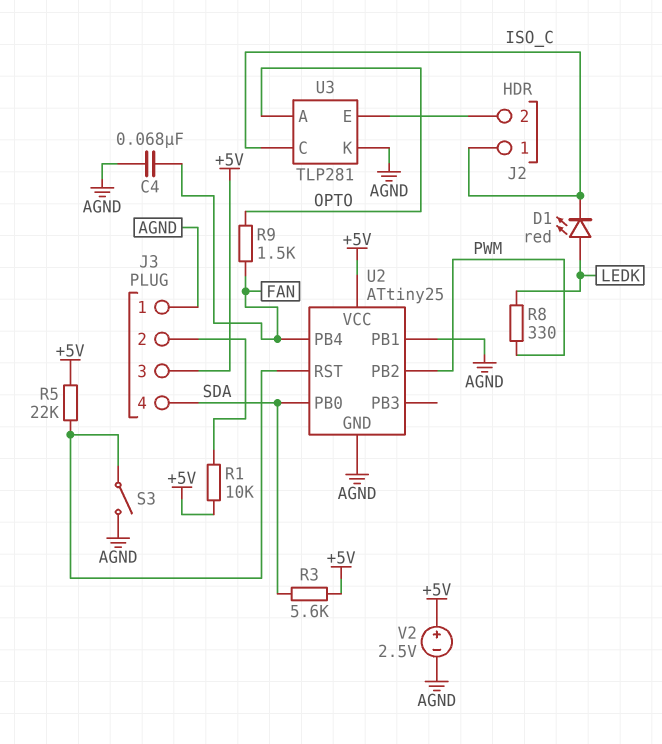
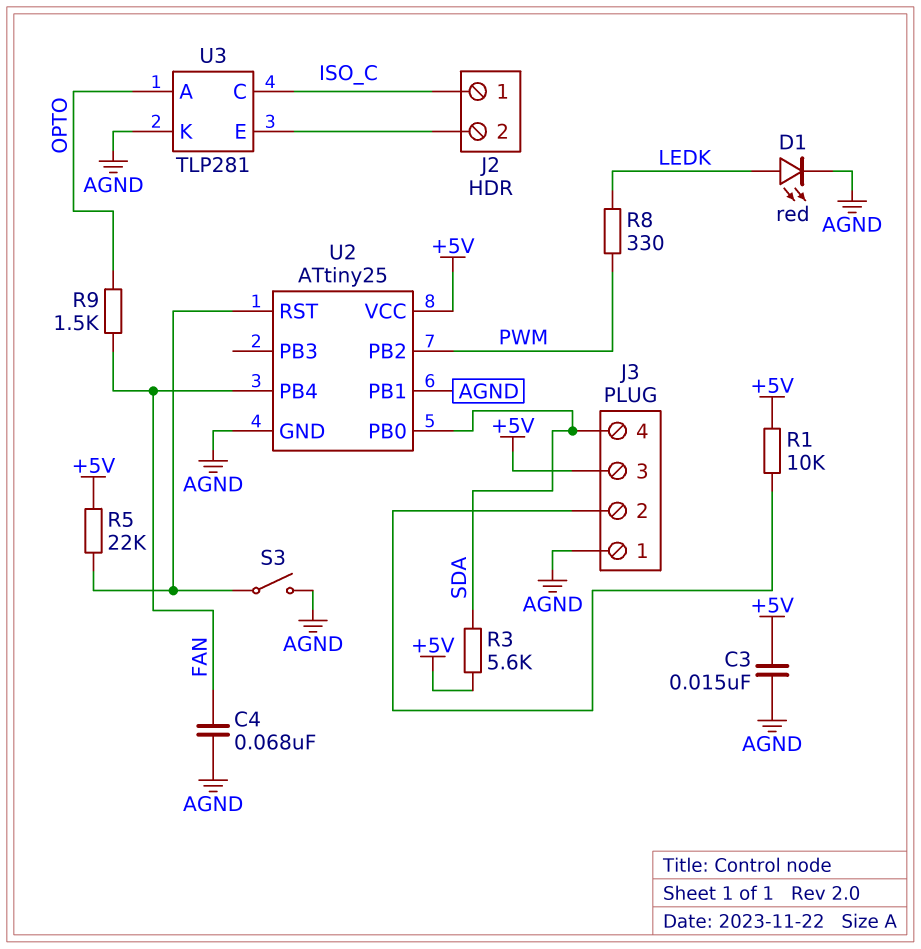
C3: none -> 15nF (+5V, AGND)
D1: LED red (A LEDK, K ISO_C) -> LED red (A LEDK, K AGND)
V2: 2.5V (plus +5V, minus AGND) -> none

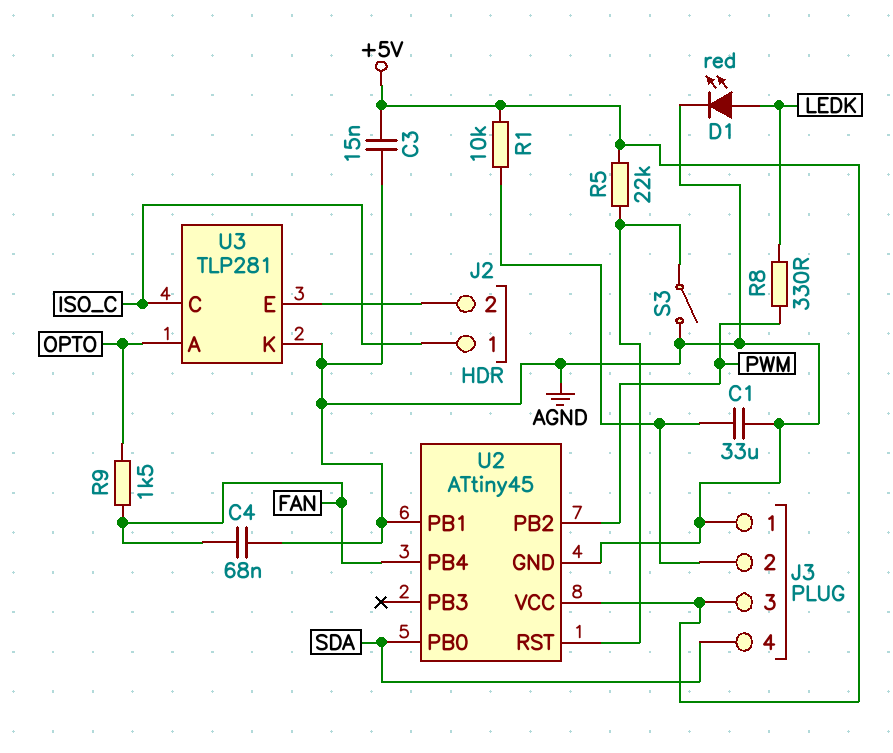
C1: none -> 33uF (AGND, J3/2)
R3: 5.6k (+5V, SDA) -> none
U2: ATtiny25 -> ATtiny45

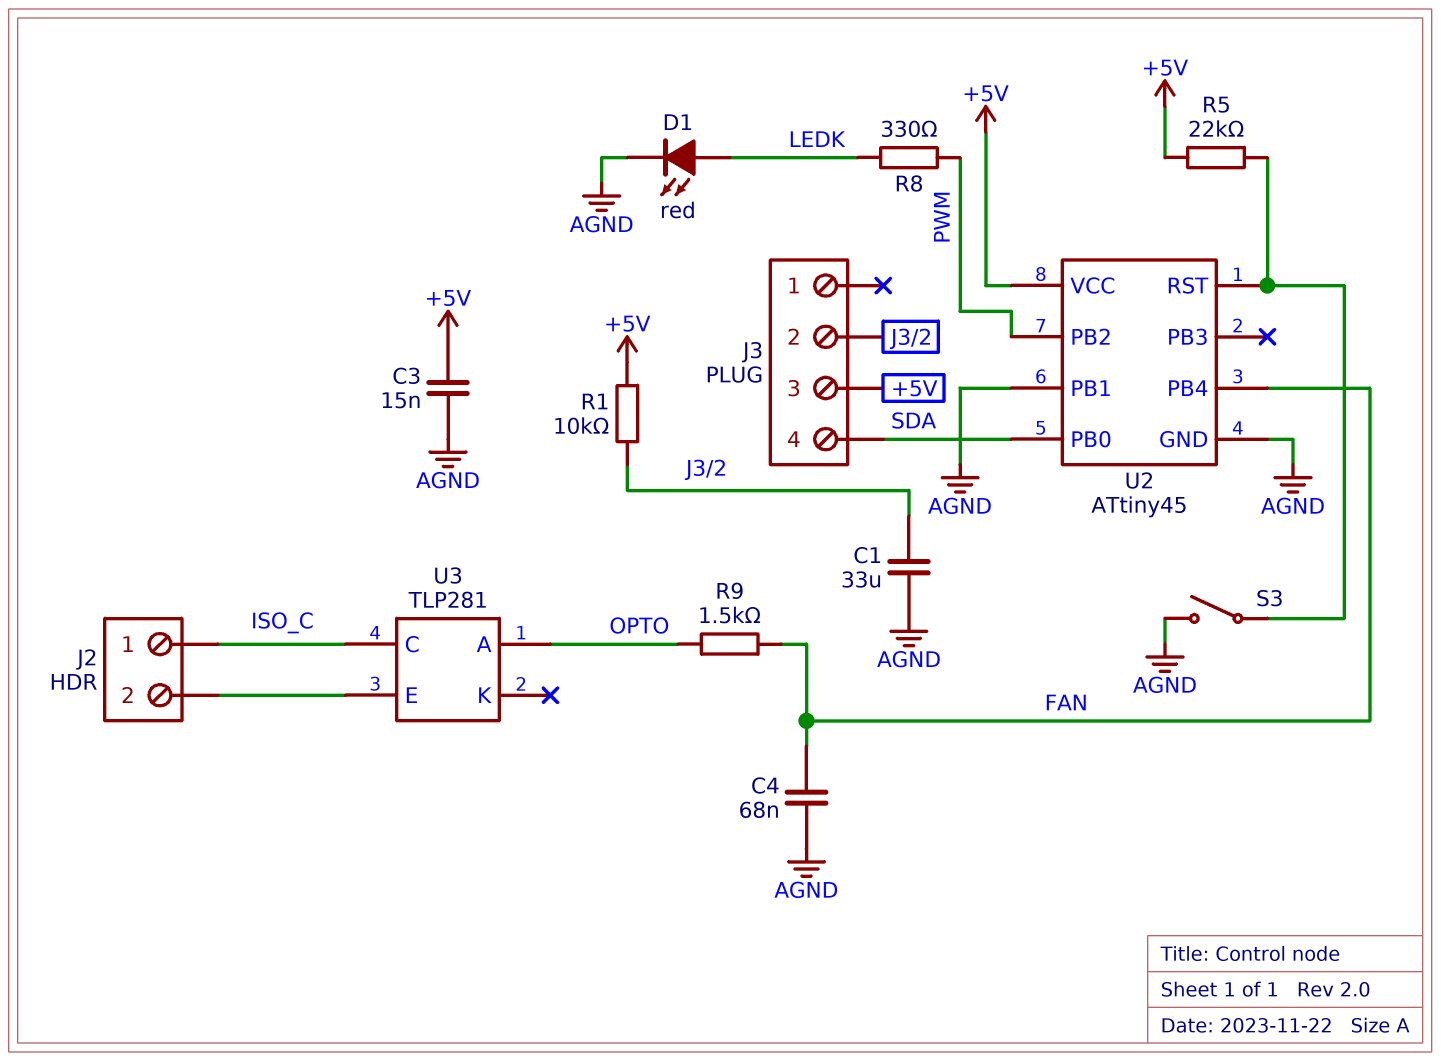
J3 pin 1: AGND -> none
U3 pin K: AGND -> none

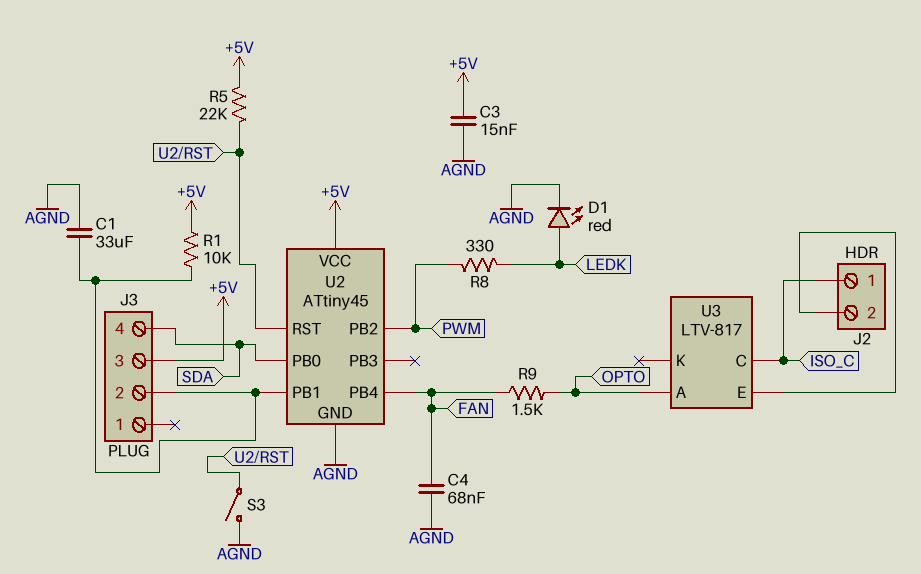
U2 pin PB1: AGND -> J3/2
U3: TLP281 -> LTV-817

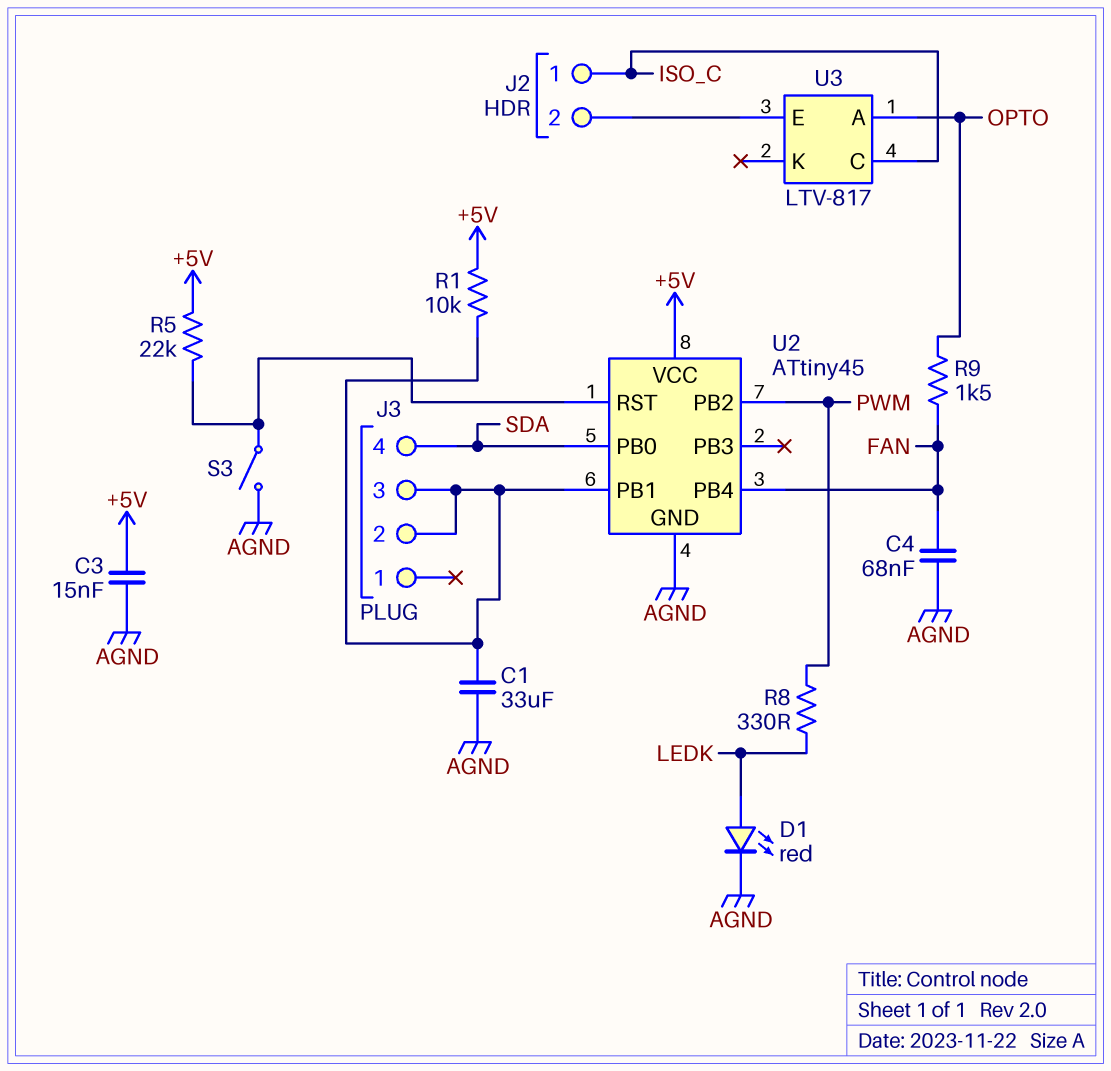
J3 pin 3: +5V -> J3/2

